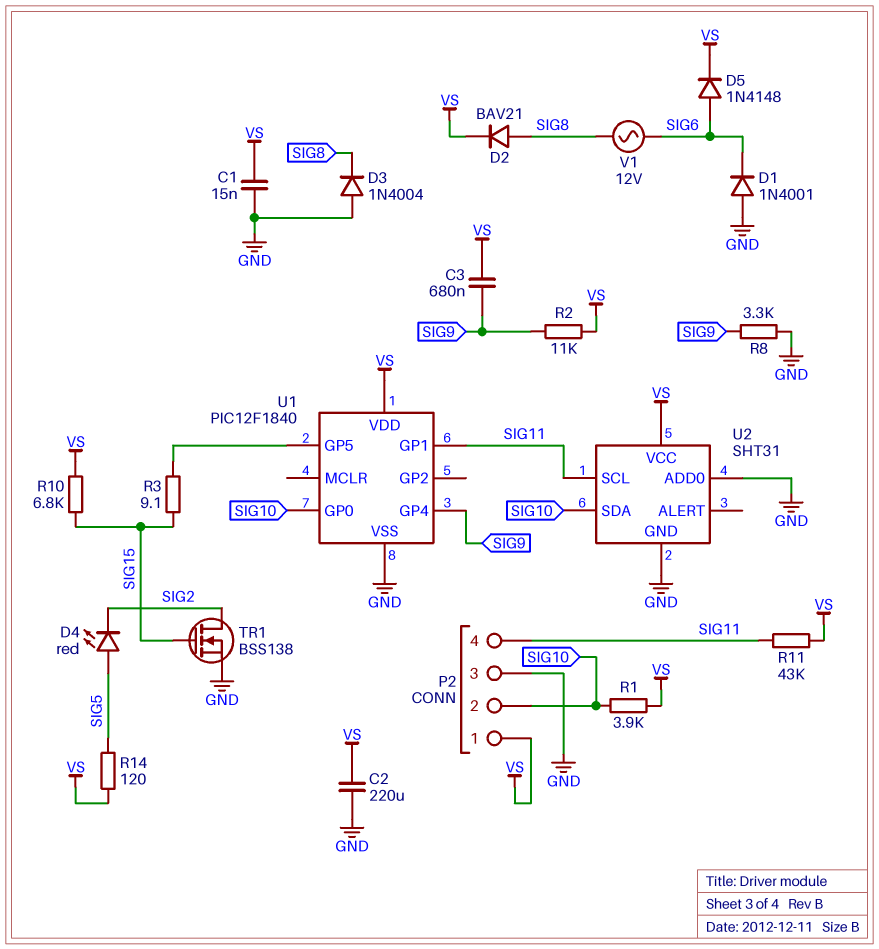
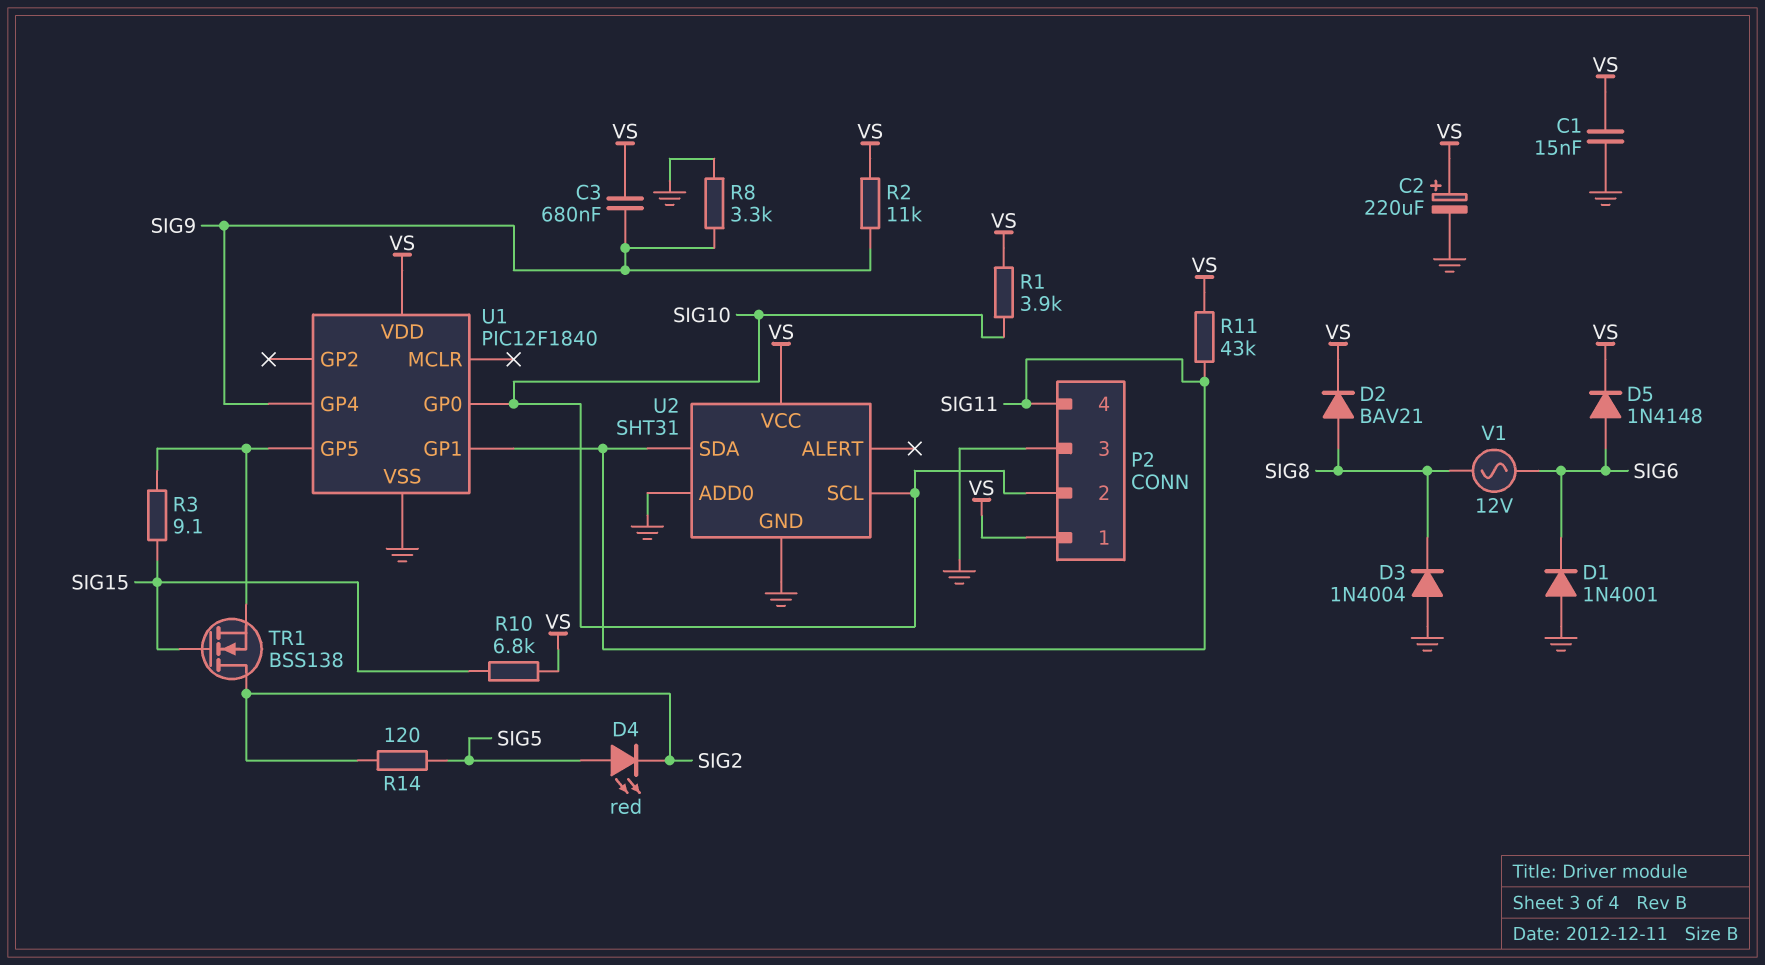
C2: 220uF (GND, VS) -> 220uF (plus VS, minus GND)
R14: 120 (SIG5, VS) -> 120 (SIG2, SIG5)
TR1: NMOS BSS138 (G SIG15, D SIG2, S GND) -> NMOS BSS138 (G SIG15, D SIG2, S U1/GP5)
U2 pin SCL: SIG11 -> SIG10
U2 pin SDA: SIG10 -> SIG11

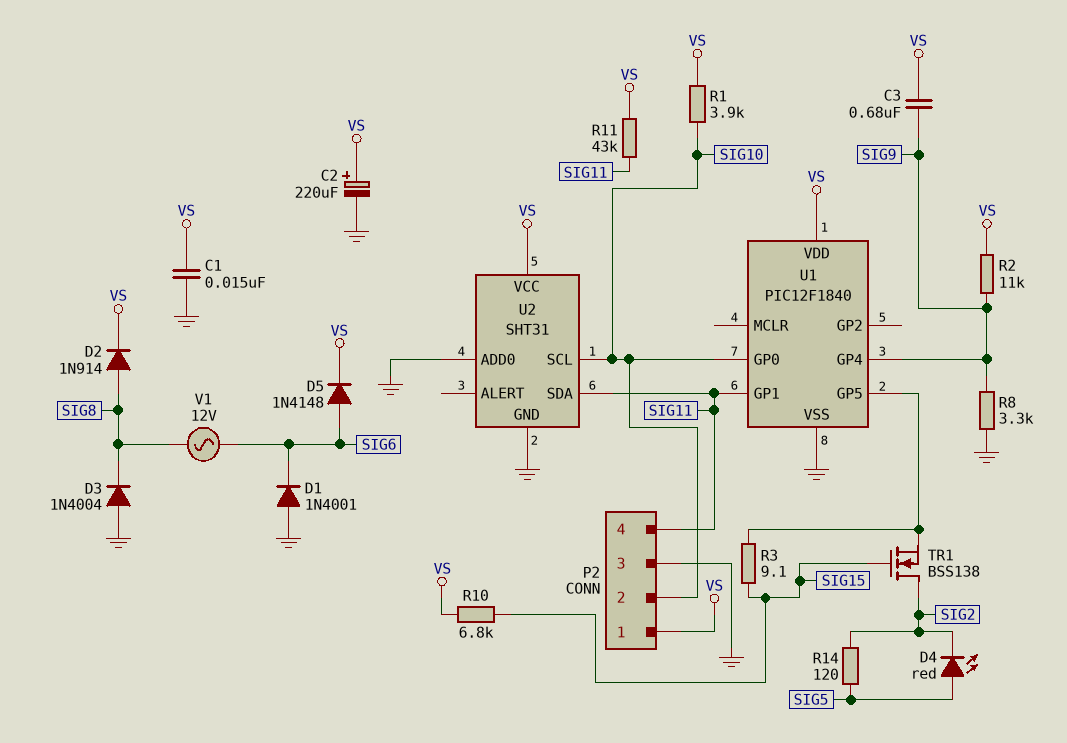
D2: diode BAV21 (A SIG8, K VS) -> diode 1N914 (A SIG8, K VS)

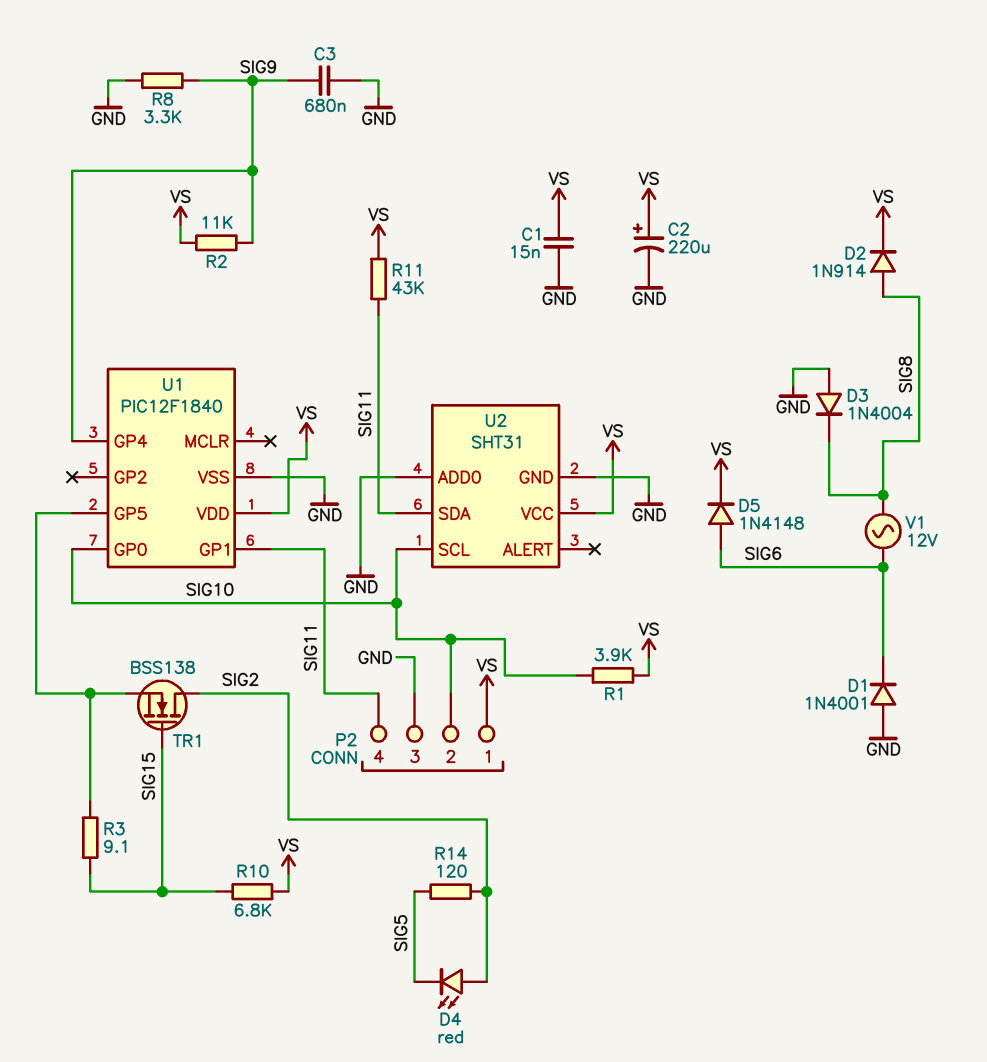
C3: 680nF (SIG9, VS) -> 680nF (GND, SIG9)
D4: LED red (A SIG5, K SIG2) -> LED red (A SIG2, K SIG5)

